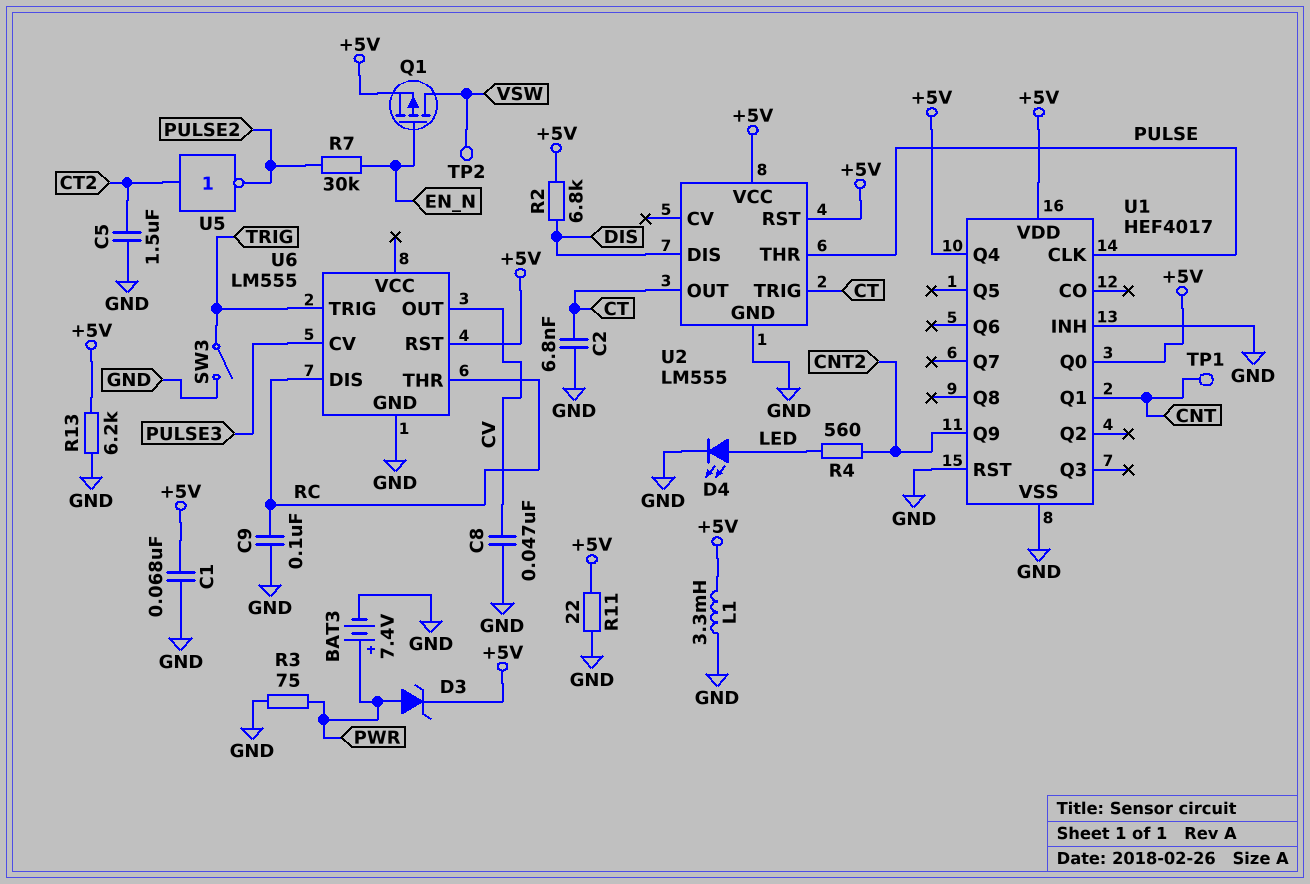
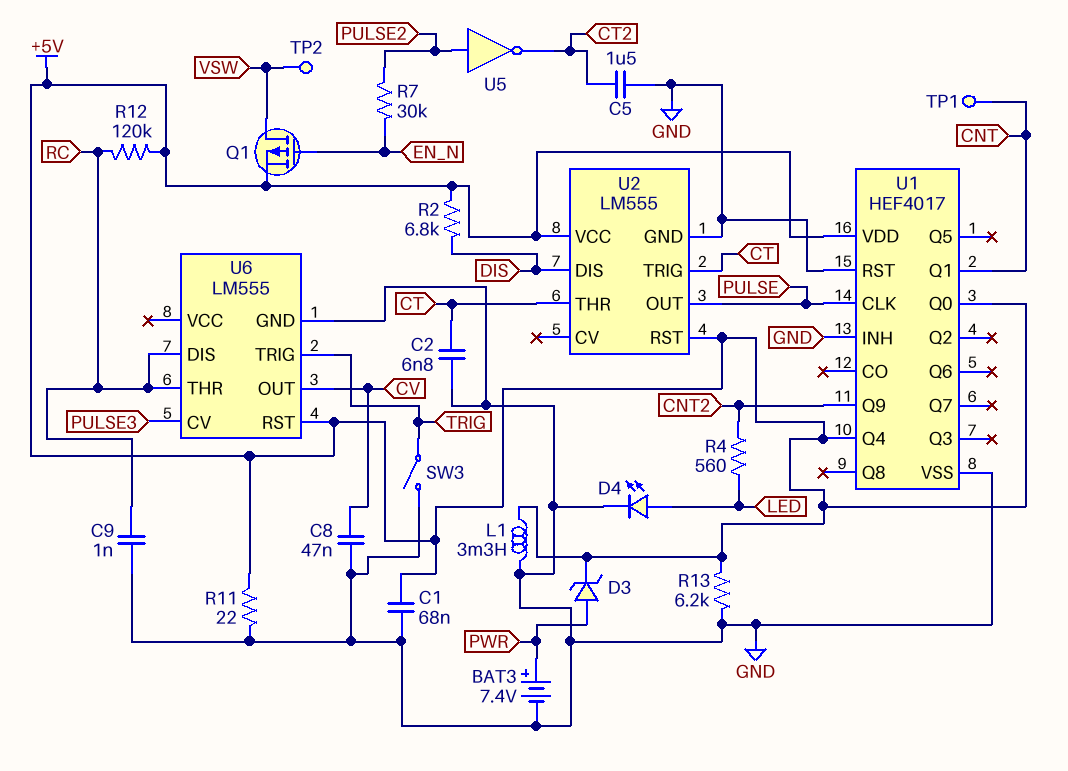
C9: 100nF (GND, RC) -> 1nF (GND, RC)
R3: 75 (GND, PWR) -> none
R12: none -> 120k (+5V, RC)
U2 pin OUT: CT -> PULSE
U2 pin THR: PULSE -> CT
U5: NOT (in CT2, out PULSE2) -> NOT (in PULSE2, out CT2)

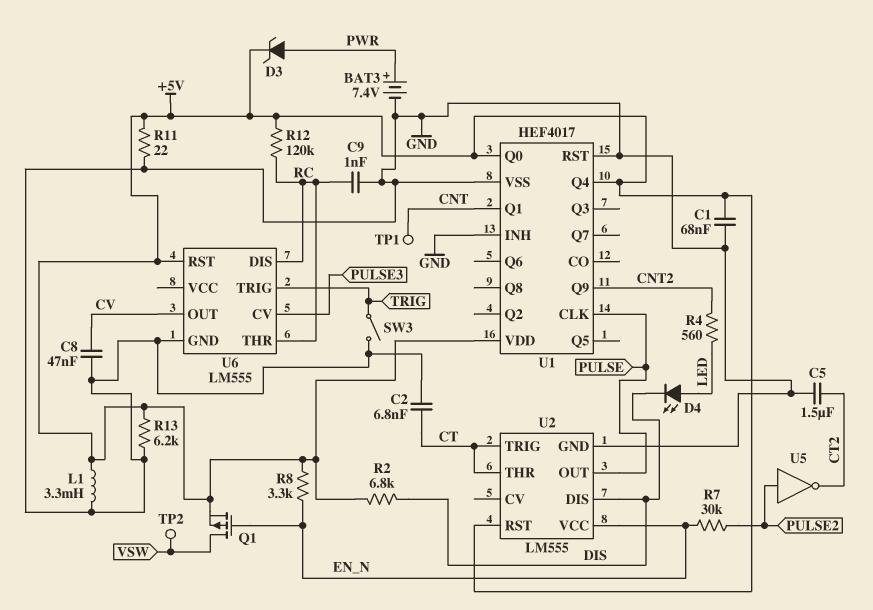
D4: LED (A LED, K GND) -> LED (A LED, K DIS)
R8: none -> 3.3k (+5V, EN_N)
U2 pin VCC: +5V -> EN_N

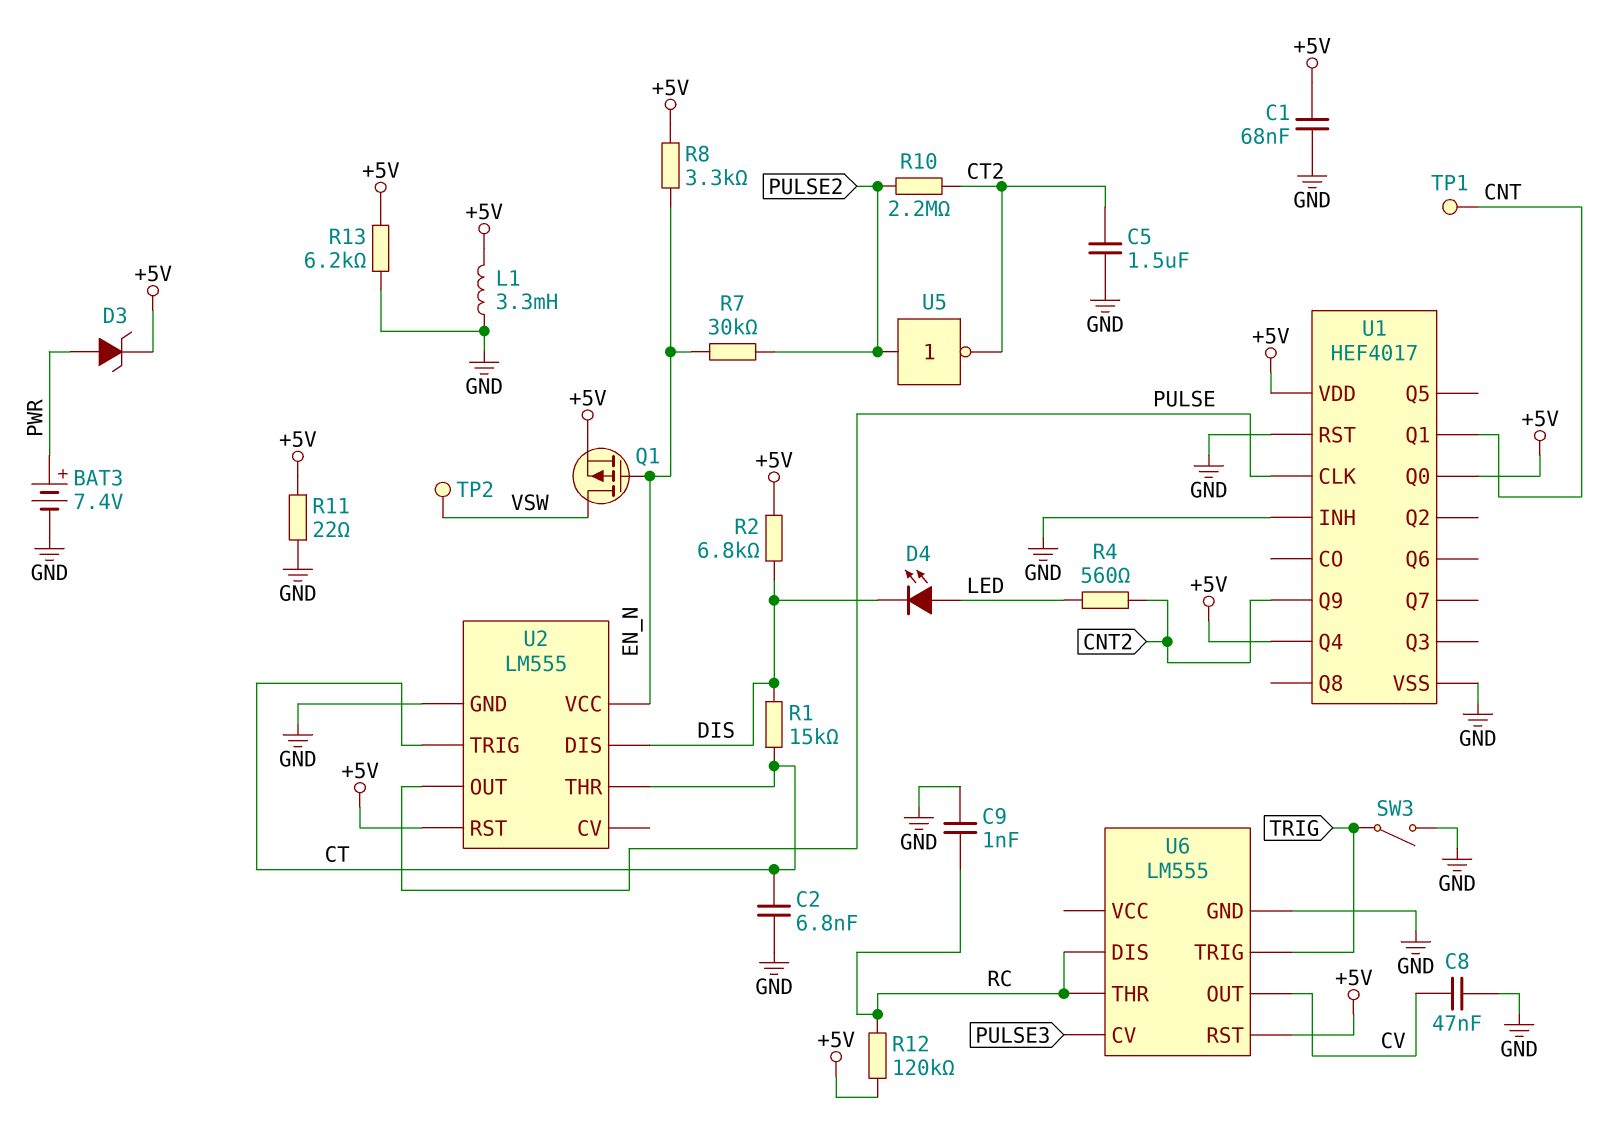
R1: none -> 15k (CT, DIS)
R10: none -> 2.2M (CT2, PULSE2)

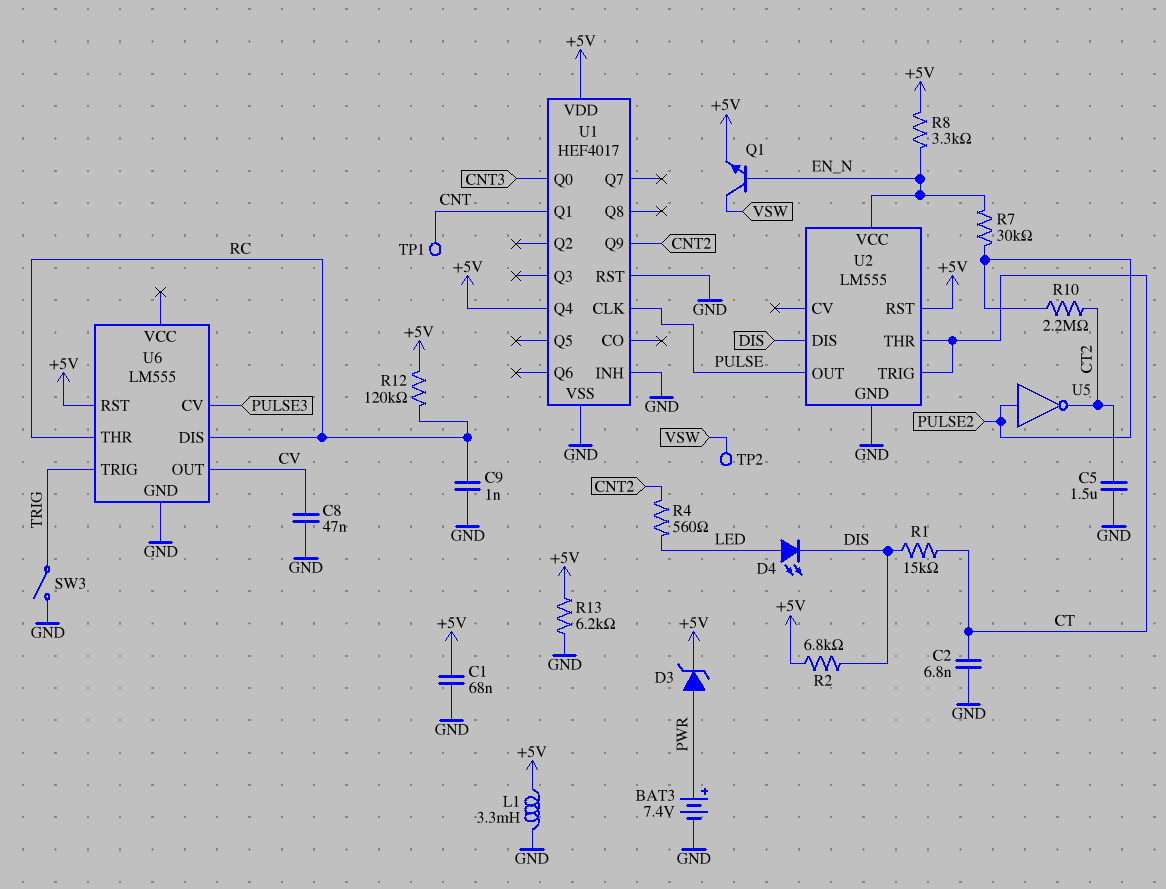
Q1: PMOS (G EN_N, D VSW, S +5V) -> NPN (B EN_N, C VSW, E +5V)
R11: 22 (+5V, GND) -> none
U1 pin Q0: +5V -> CNT3

